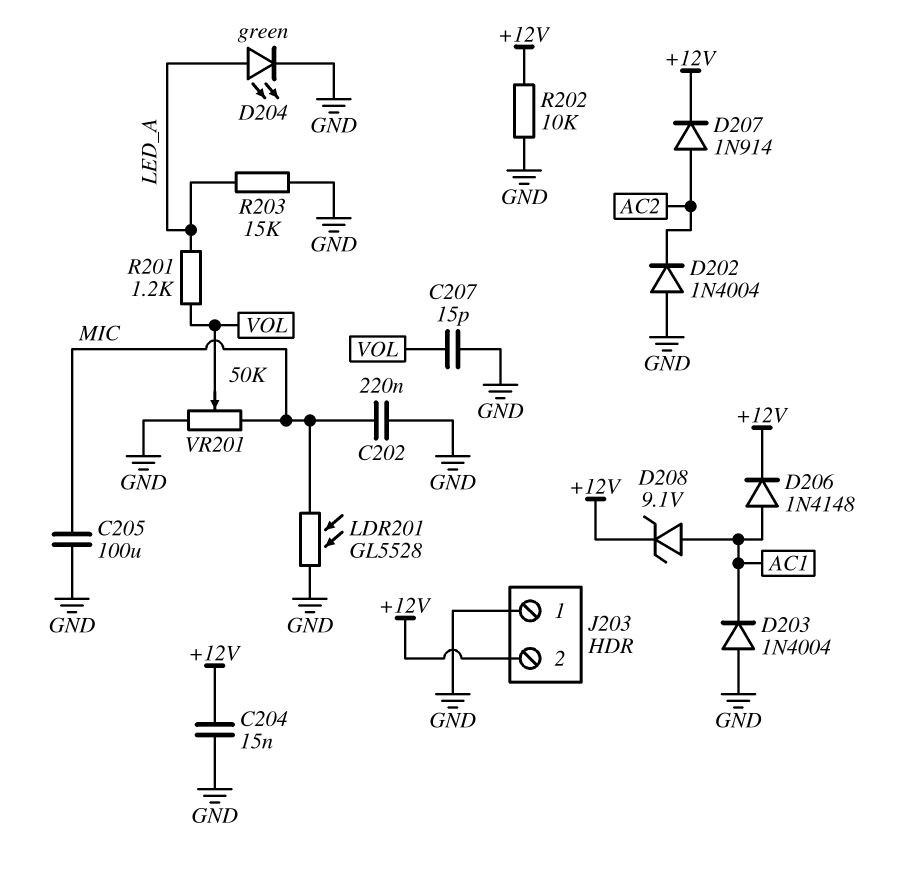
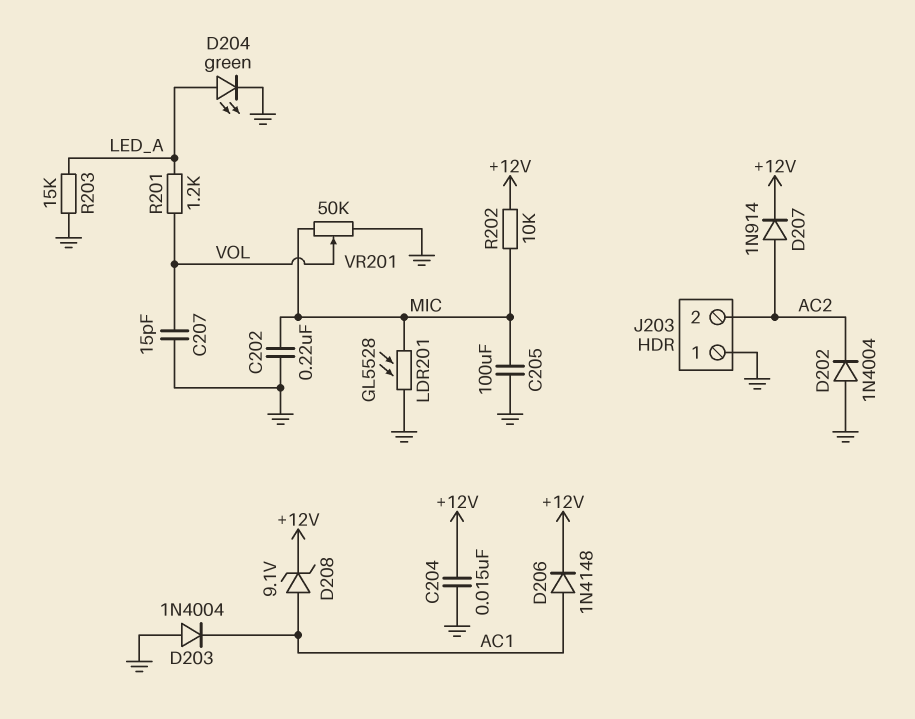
J203 pin 2: +12V -> AC2
R202: 10k (+12V, GND) -> 10k (+12V, MIC)

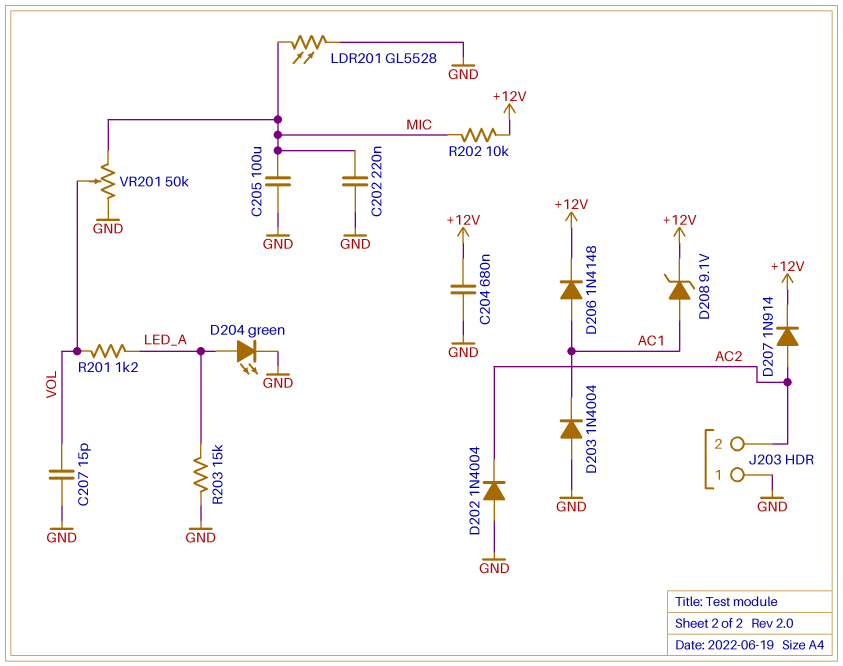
C204: 15nF (+12V, GND) -> 680nF (+12V, GND)

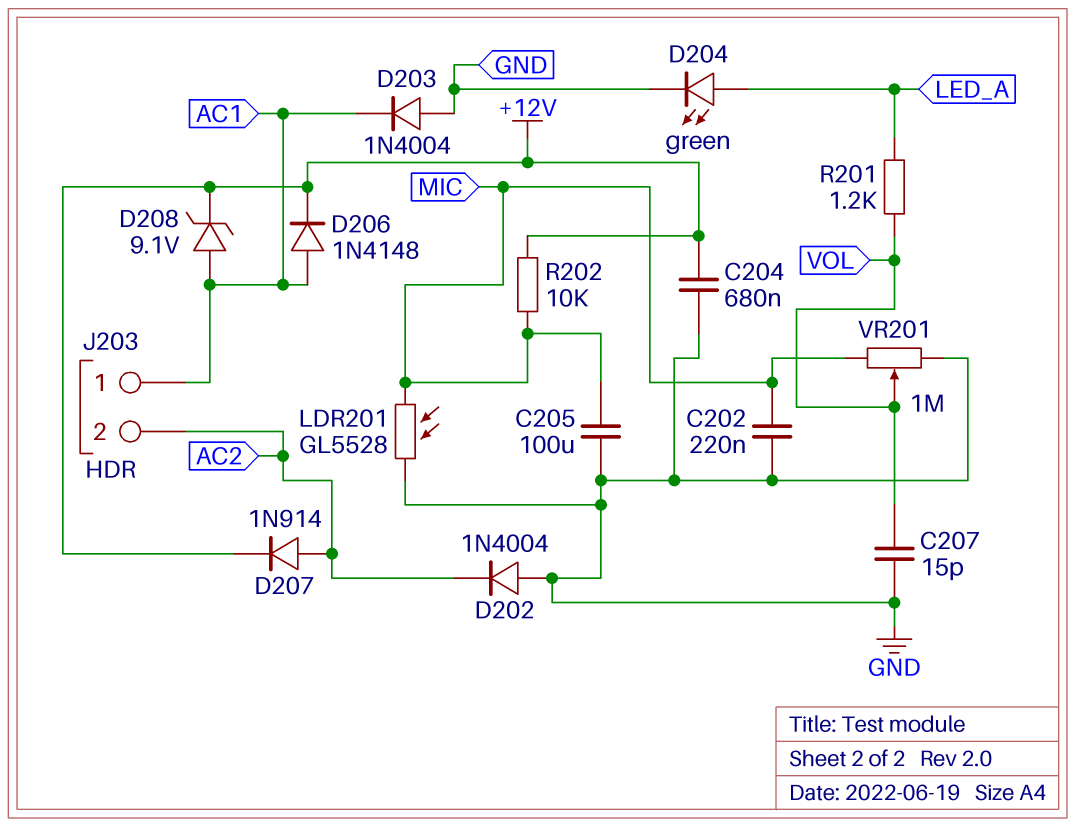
J203 pin 1: GND -> AC1
R203: 15k (GND, LED_A) -> none
VR201: 50k (GND, MIC, wiper VOL) -> 1M (GND, MIC, wiper VOL)

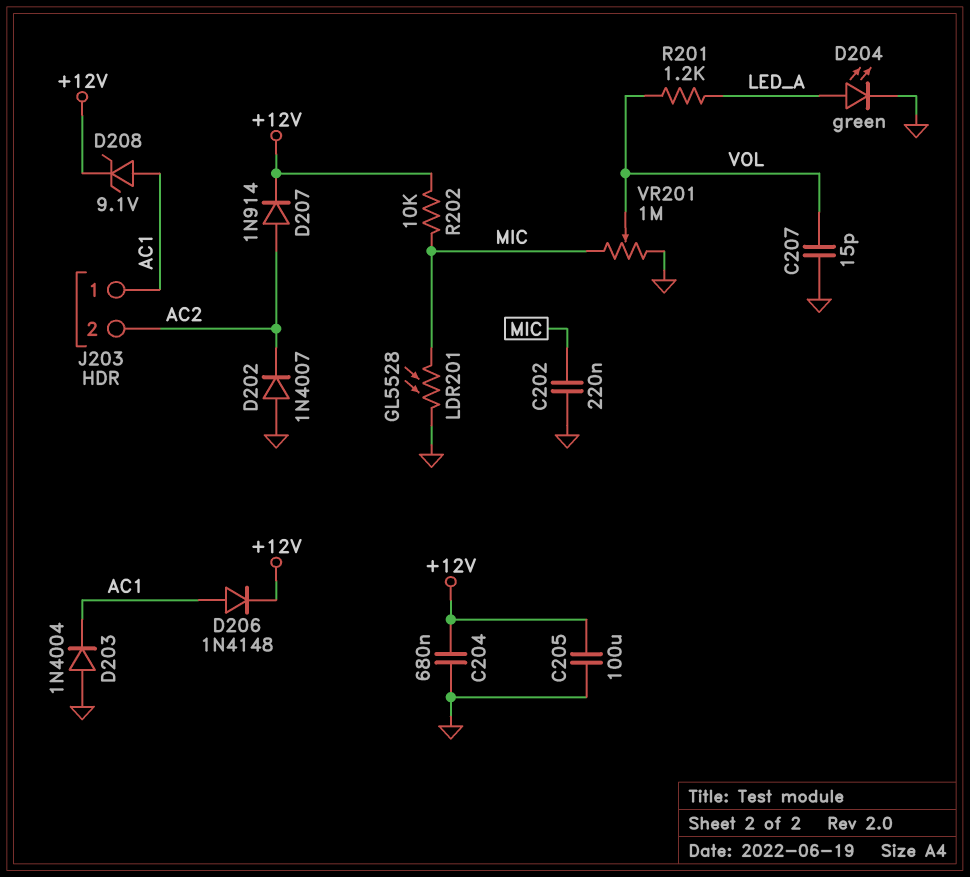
C205: 100uF (GND, MIC) -> 100uF (+12V, GND)
D202: diode 1N4004 (A GND, K AC2) -> diode 1N4007 (A GND, K AC2)

